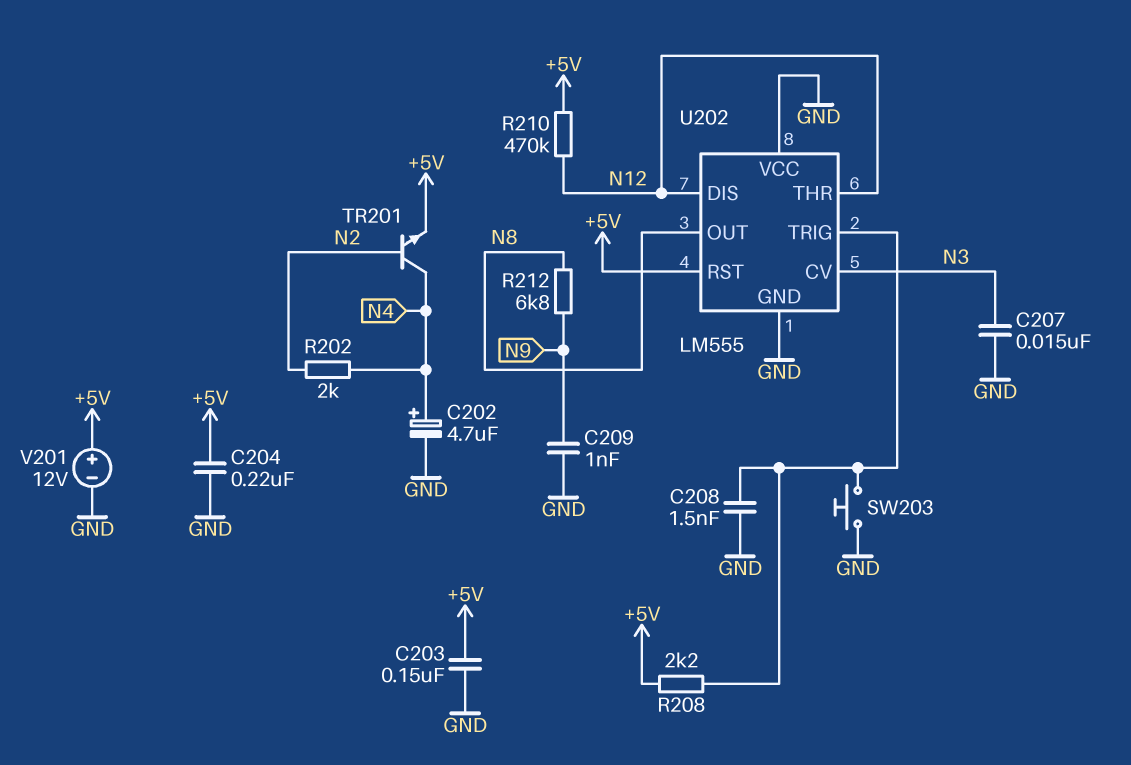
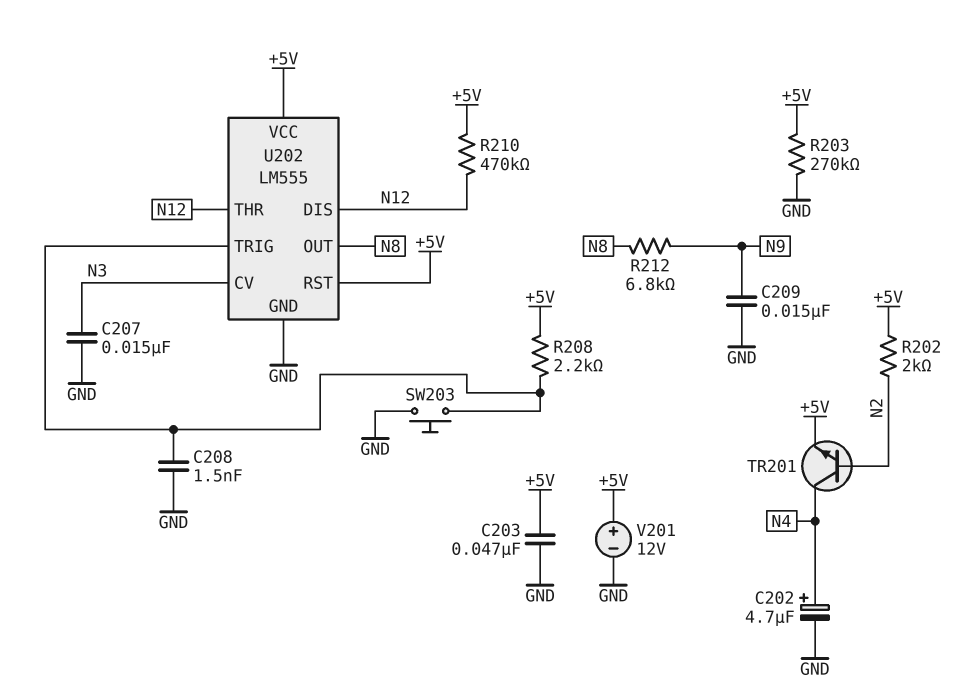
C203: 150nF (+5V, GND) -> 47nF (+5V, GND)
C204: 220nF (+5V, GND) -> none
C209: 1nF (GND, N9) -> 15nF (GND, N9)
R202: 2k (N2, N4) -> 2k (+5V, N2)
R203: none -> 270k (+5V, GND)
U202 pin VCC: GND -> +5V

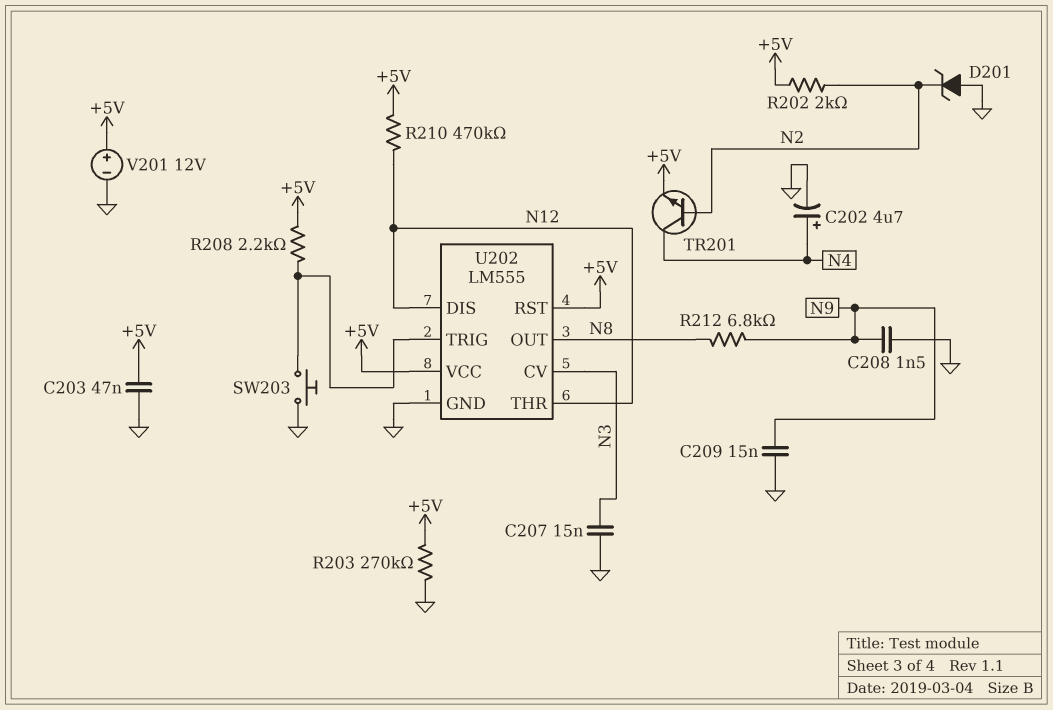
C208: 1.5nF (GND, U202/TRIG) -> 1.5nF (GND, N9)
D201: none -> zener (A GND, K N2)

